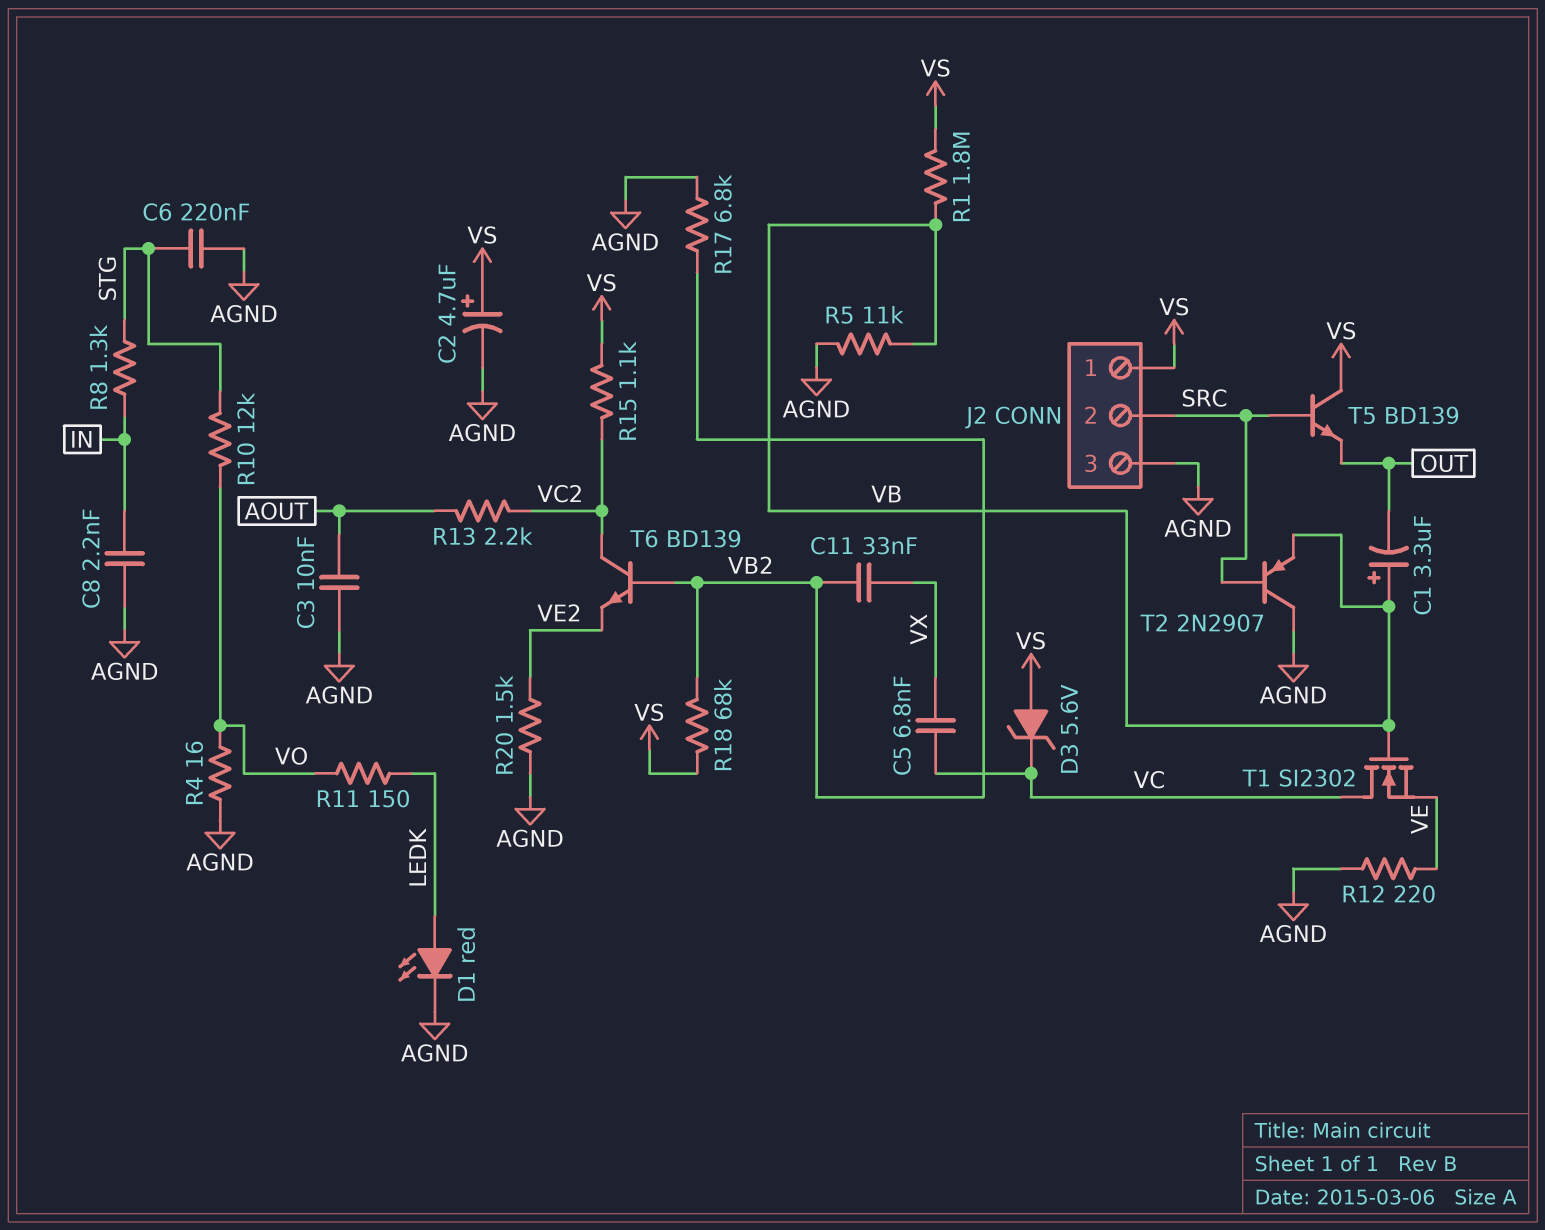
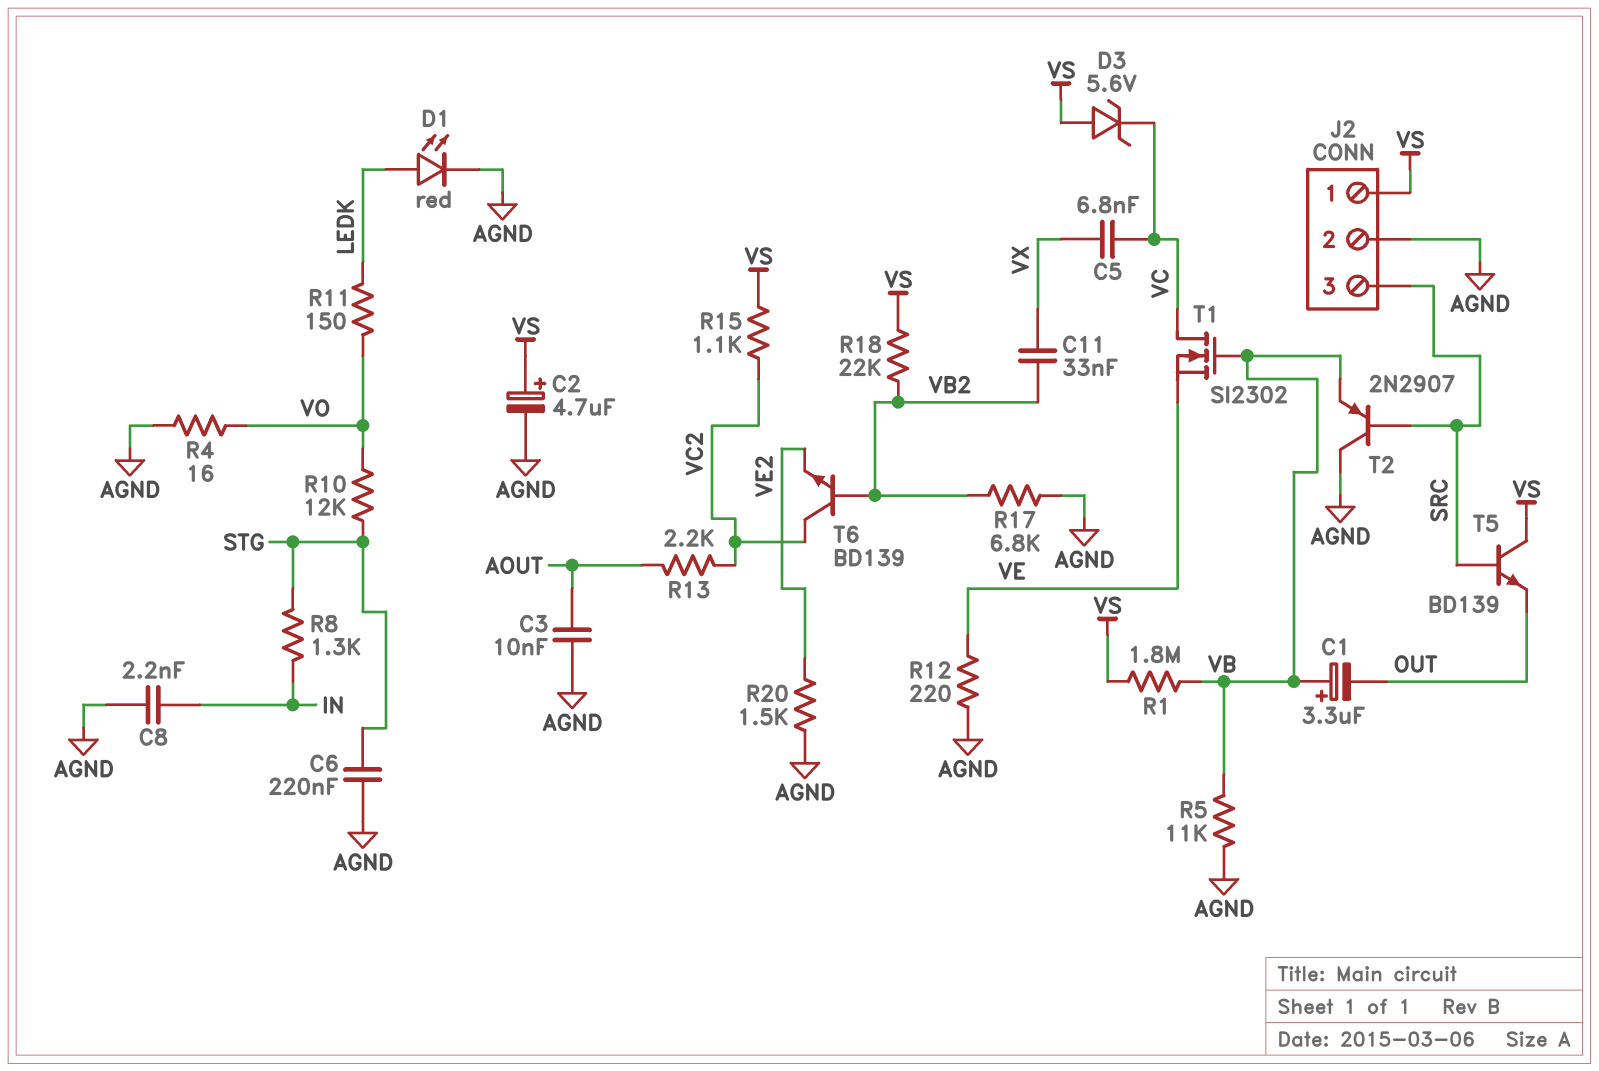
J2 pin 2: SRC -> AGND
J2 pin 3: AGND -> SRC
R18: 68k (VB2, VS) -> 22k (VB2, VS)

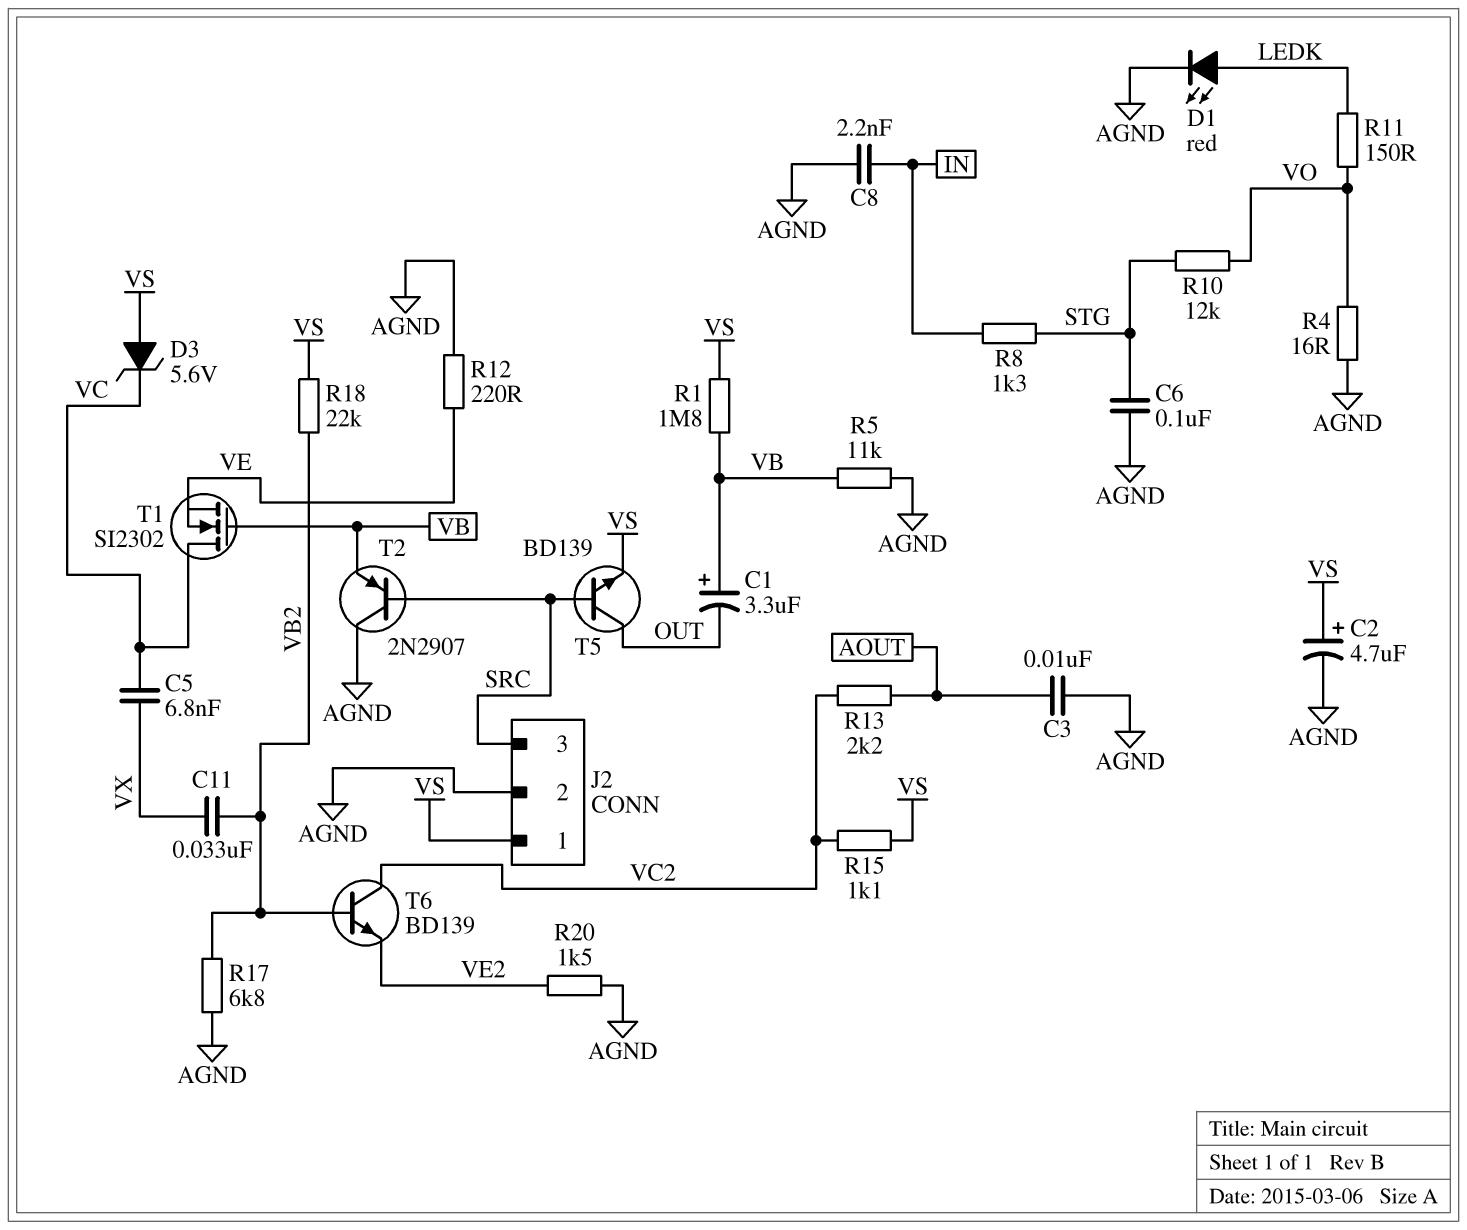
C6: 220nF (AGND, STG) -> 100nF (AGND, STG)
T5: NPN BD139 (B SRC, C VS, E OUT) -> NPN BD139 (B SRC, C OUT, E VS)

